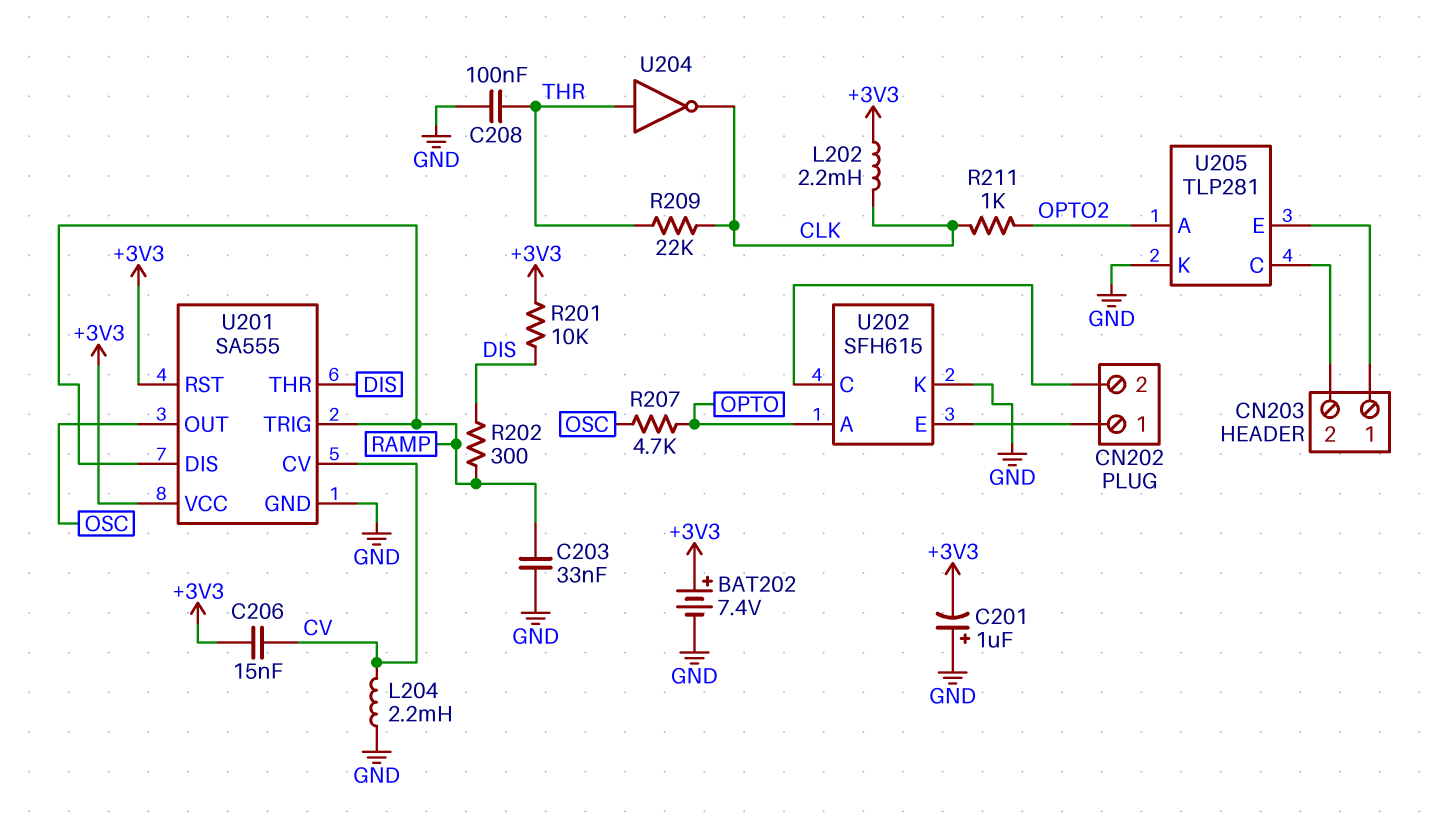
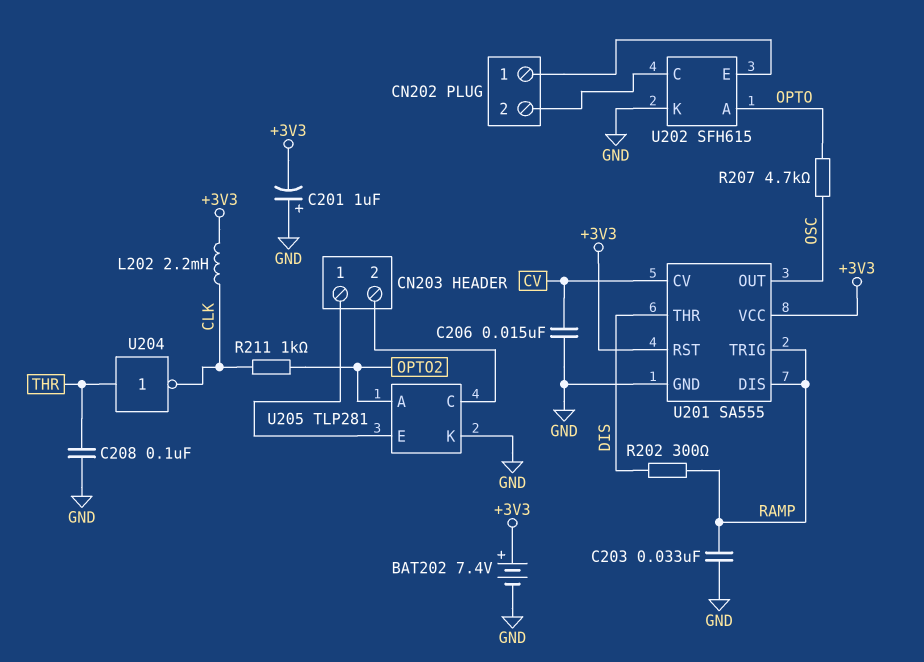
C206: 15nF (+3V3, CV) -> 15nF (CV, GND)
L204: 2.2mH (CV, GND) -> none
R201: 10k (+3V3, DIS) -> none
R209: 22k (CLK, THR) -> none

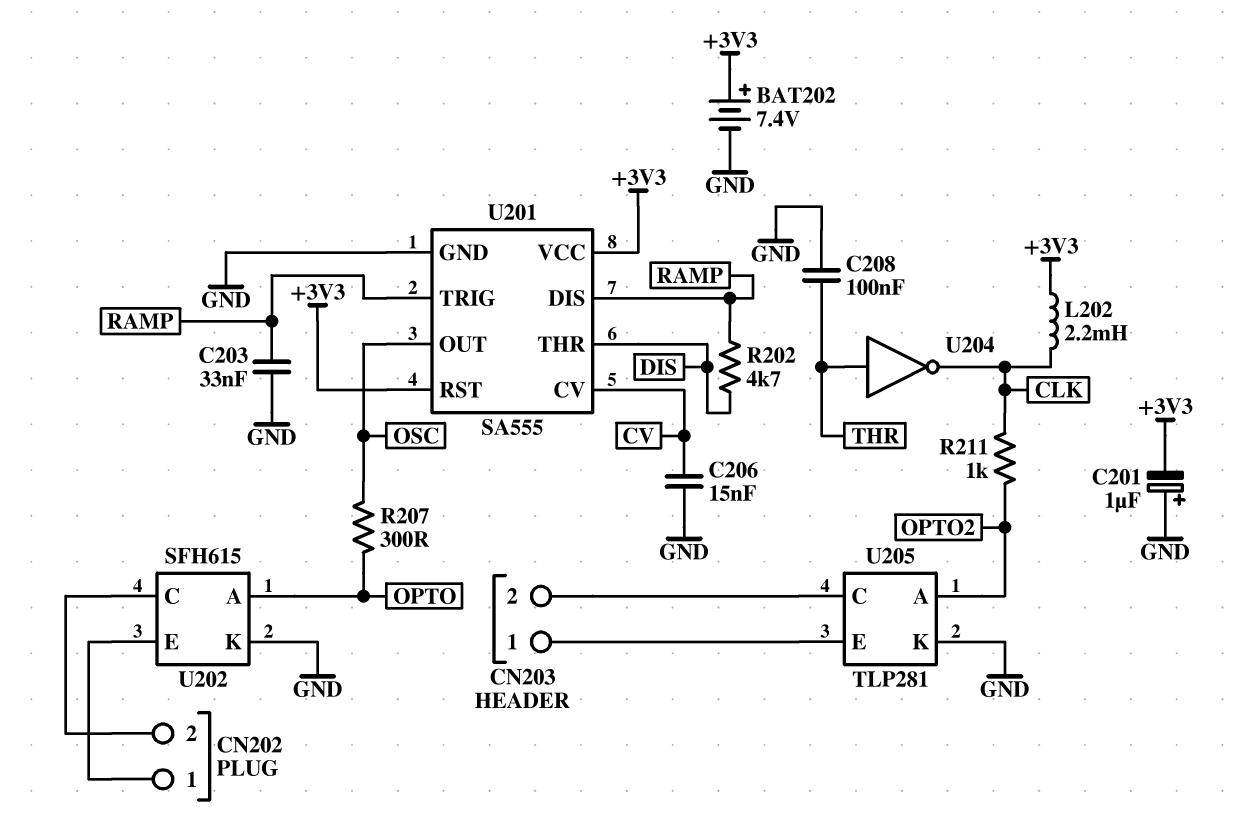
R202: 300 (DIS, RAMP) -> 4.7k (DIS, RAMP)
R207: 4.7k (OPTO, OSC) -> 300 (OPTO, OSC)

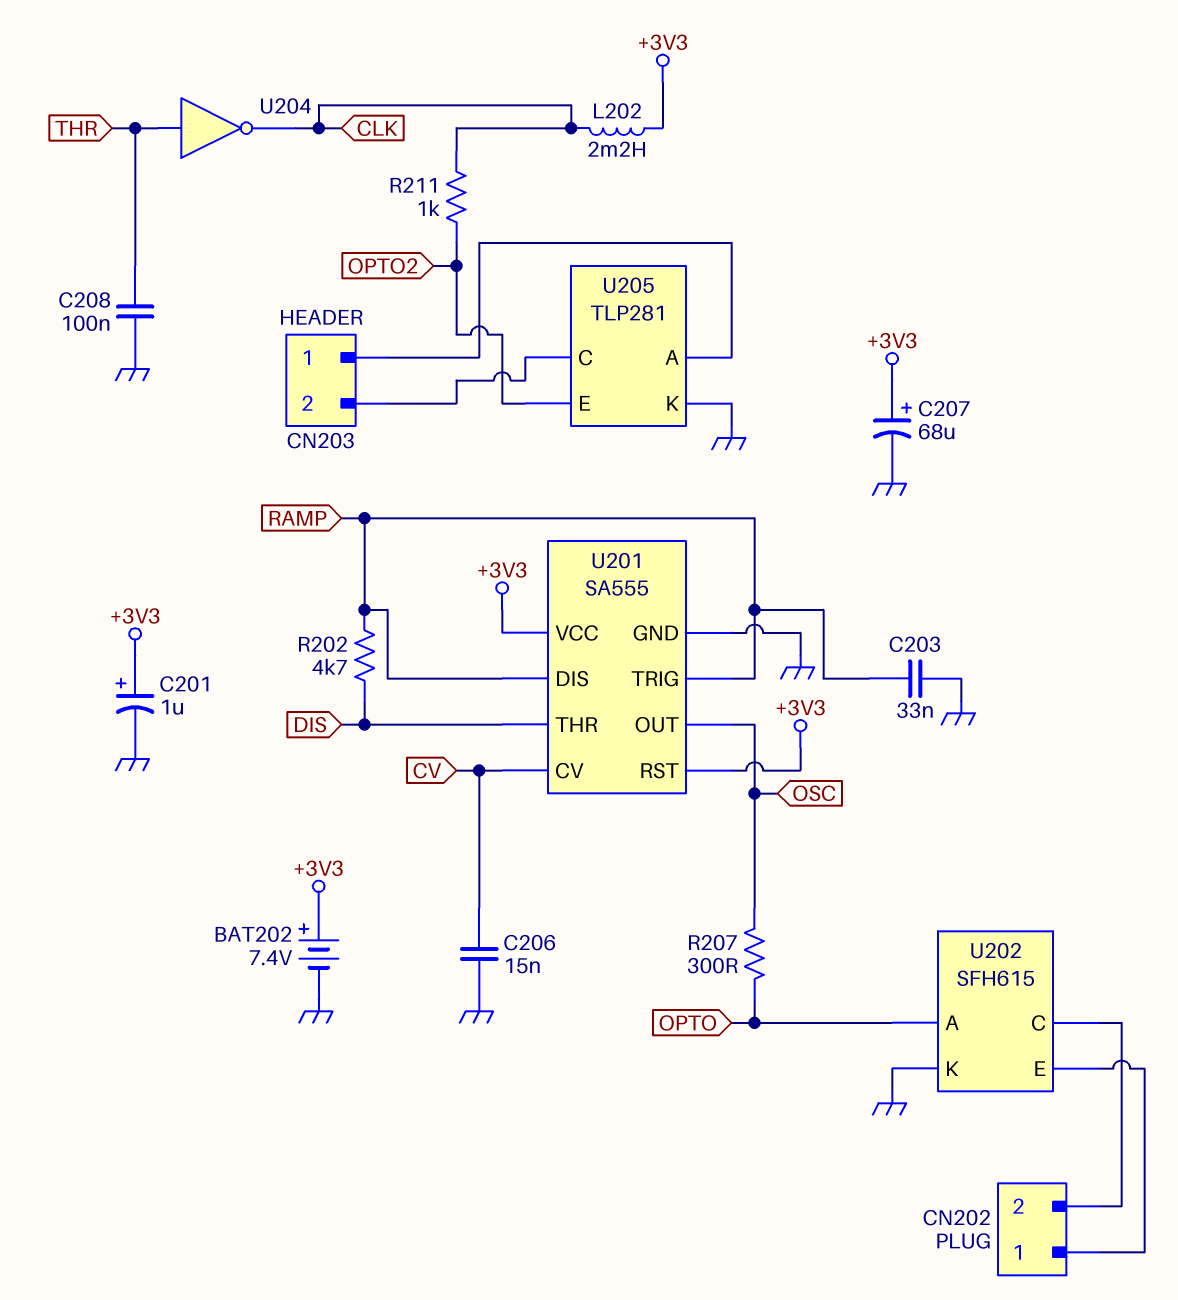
C201: 1uF (plus GND, minus +3V3) -> 1uF (plus +3V3, minus GND)
C207: none -> 68uF (plus +3V3, minus GND)
U205 pin A: OPTO2 -> CN203/1
U205 pin E: CN203/1 -> OPTO2

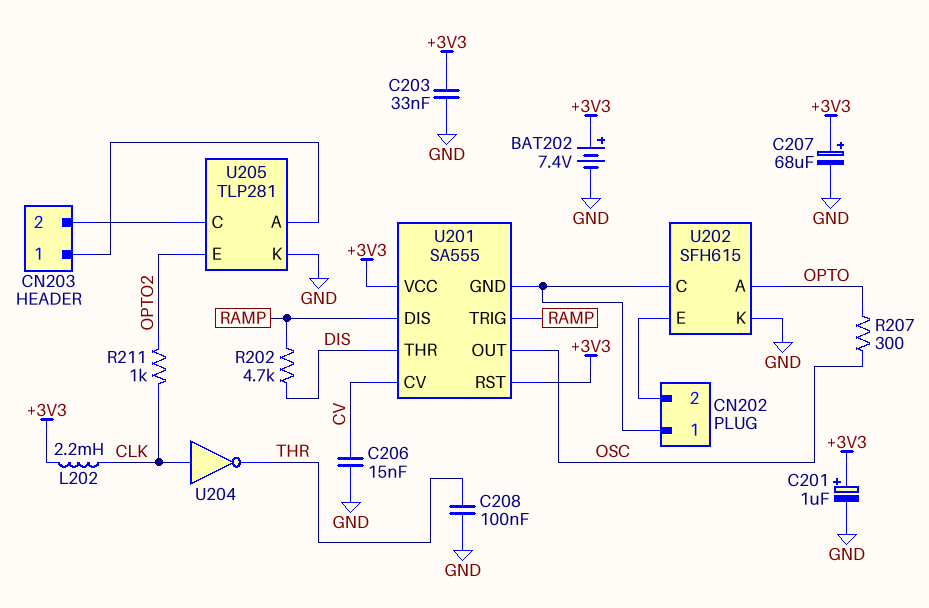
C203: 33nF (GND, RAMP) -> 33nF (+3V3, GND)
U201 pin GND: GND -> CN202/1
U202 pin C: CN202/2 -> CN202/1
U202 pin E: CN202/1 -> CN202/2
U204: NOT (in THR, out CLK) -> NOT (in CLK, out THR)

